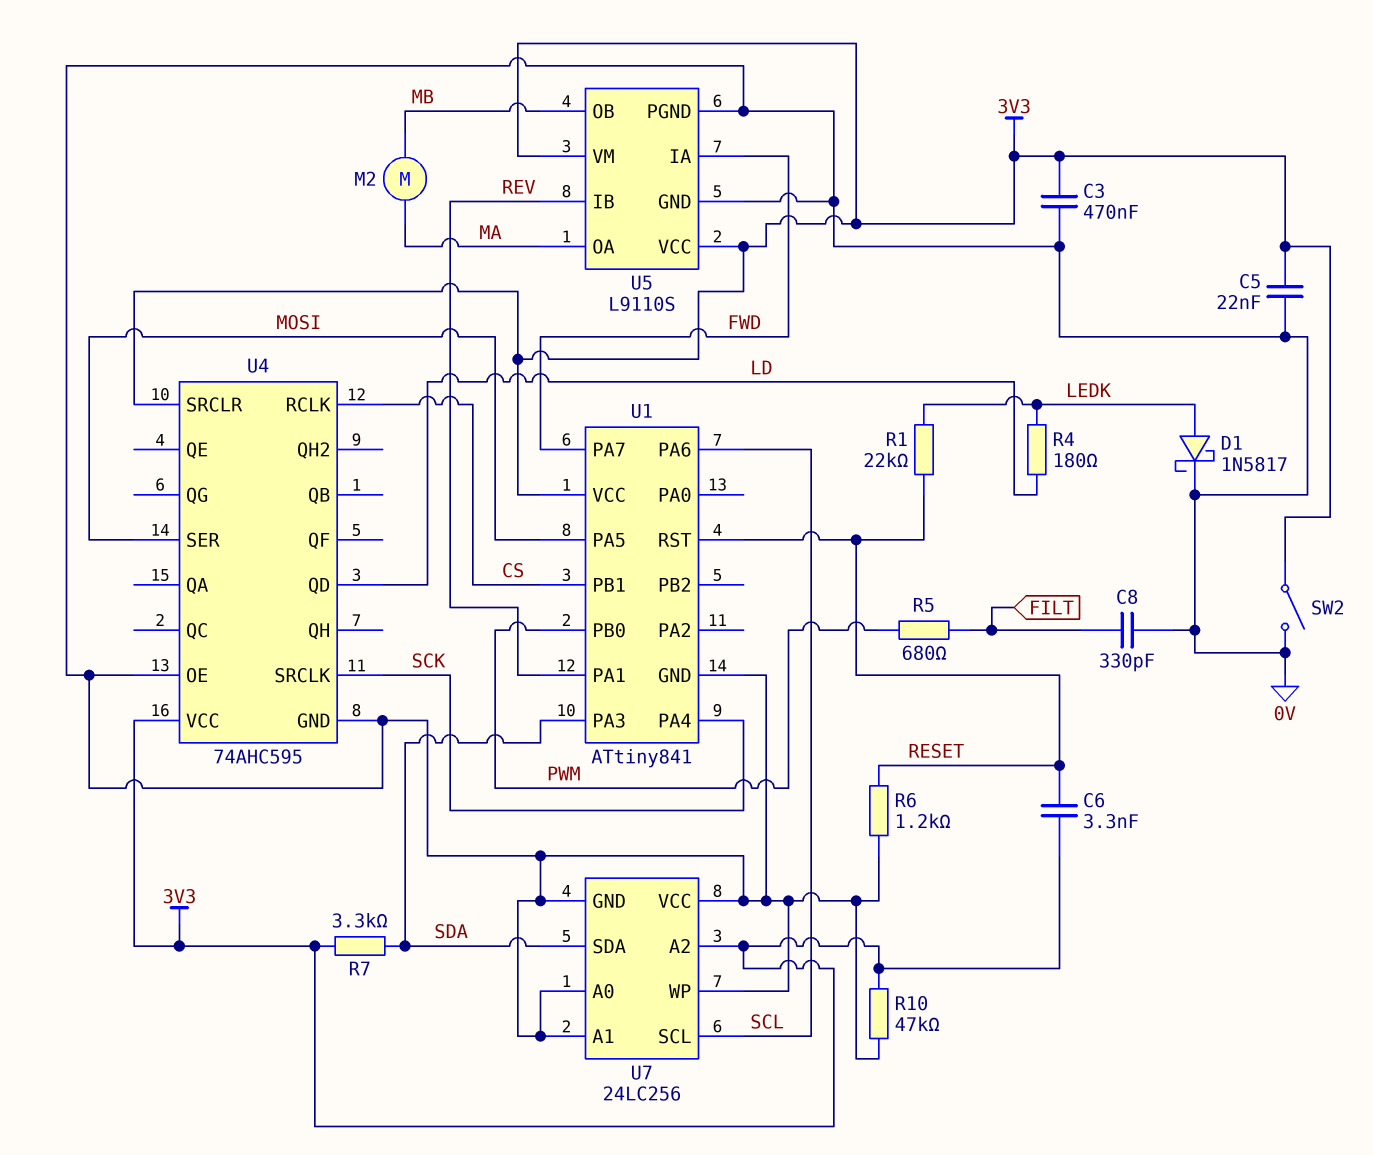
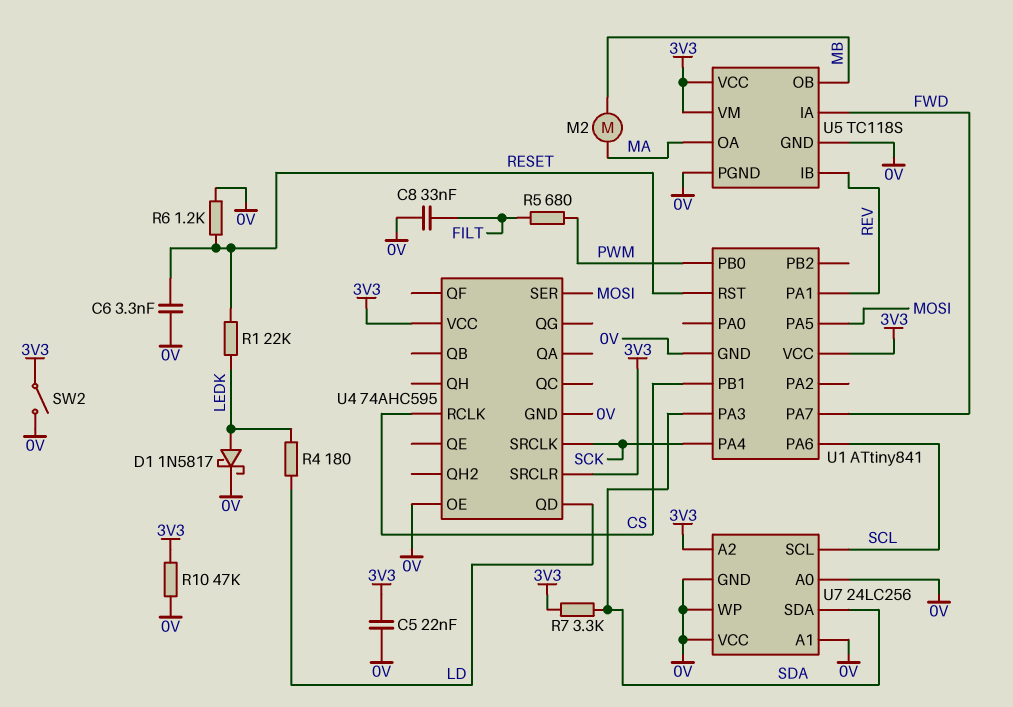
C3: 470nF (0V, 3V3) -> none
C6: 3.3nF (3V3, RESET) -> 3.3nF (0V, RESET)
C8: 330pF (0V, FILT) -> 33nF (0V, FILT)
U5: L9110S -> TC118S

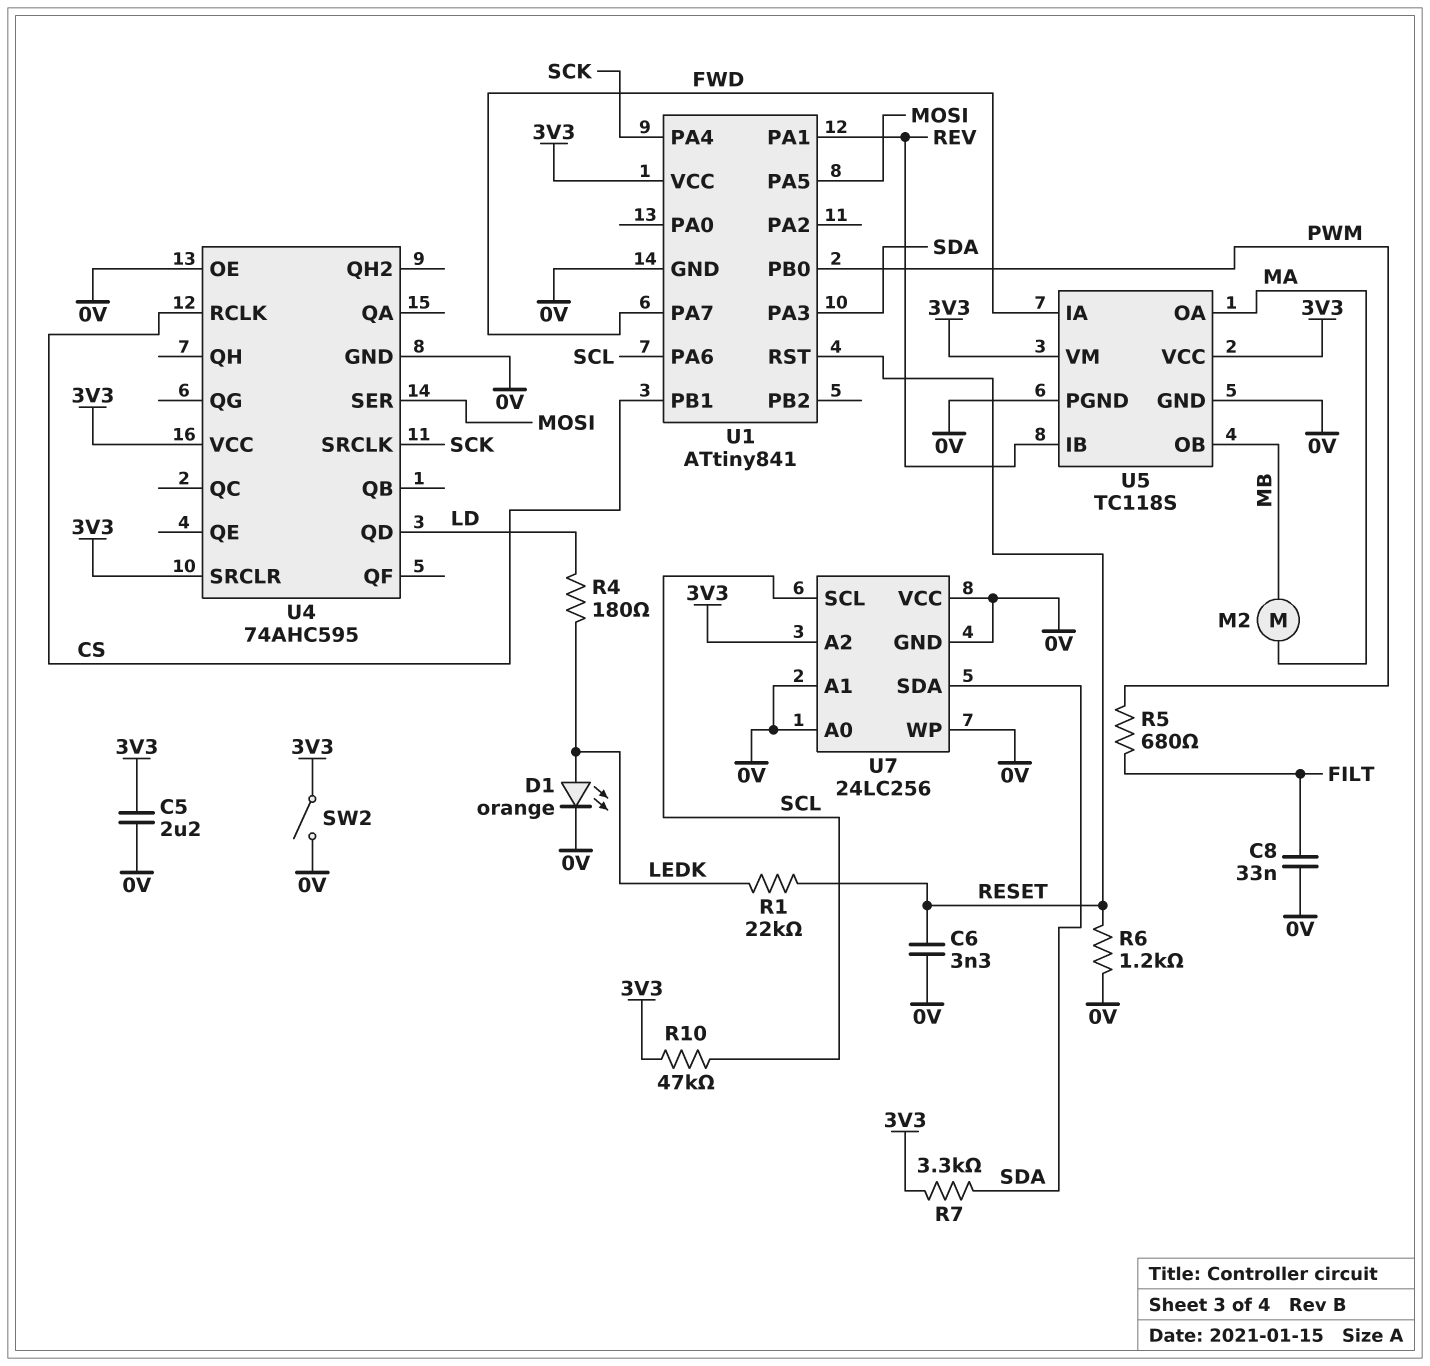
C5: 22nF (0V, 3V3) -> 2.2uF (0V, 3V3)
D1: schottky 1N5817 (A LEDK, K 0V) -> LED orange (A LEDK, K 0V)
R10: 47k (0V, 3V3) -> 47k (3V3, SCL)

